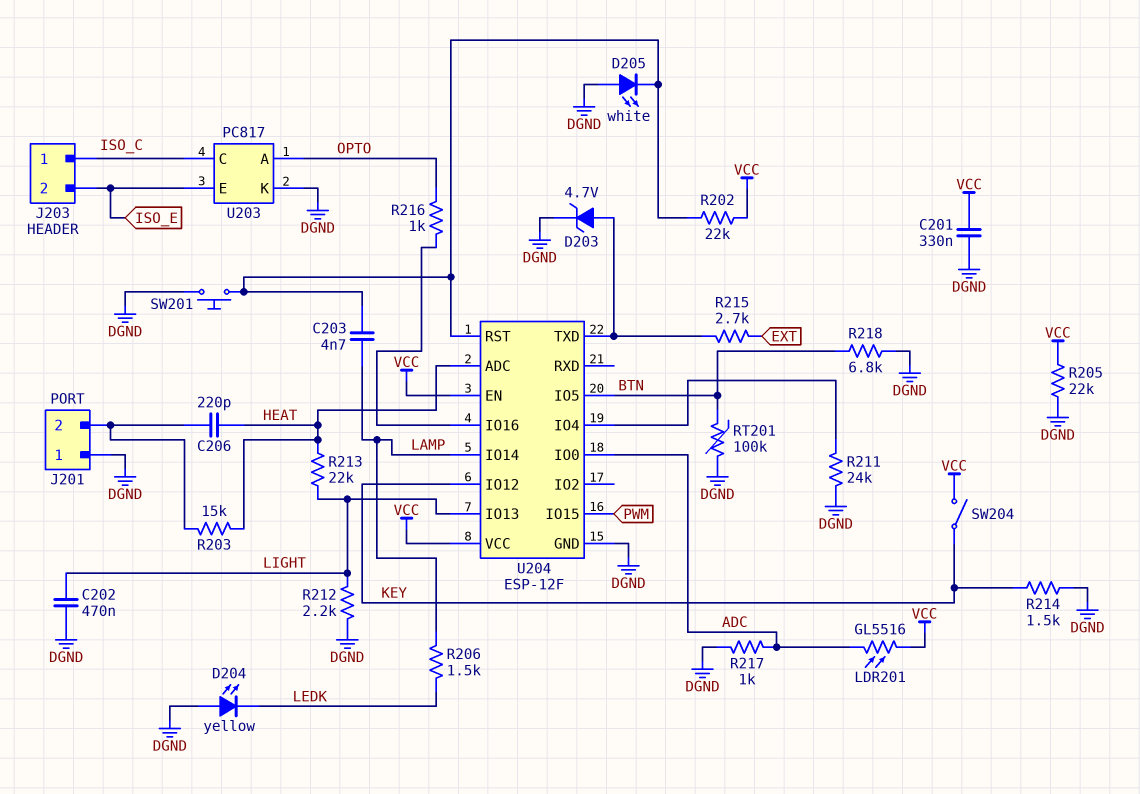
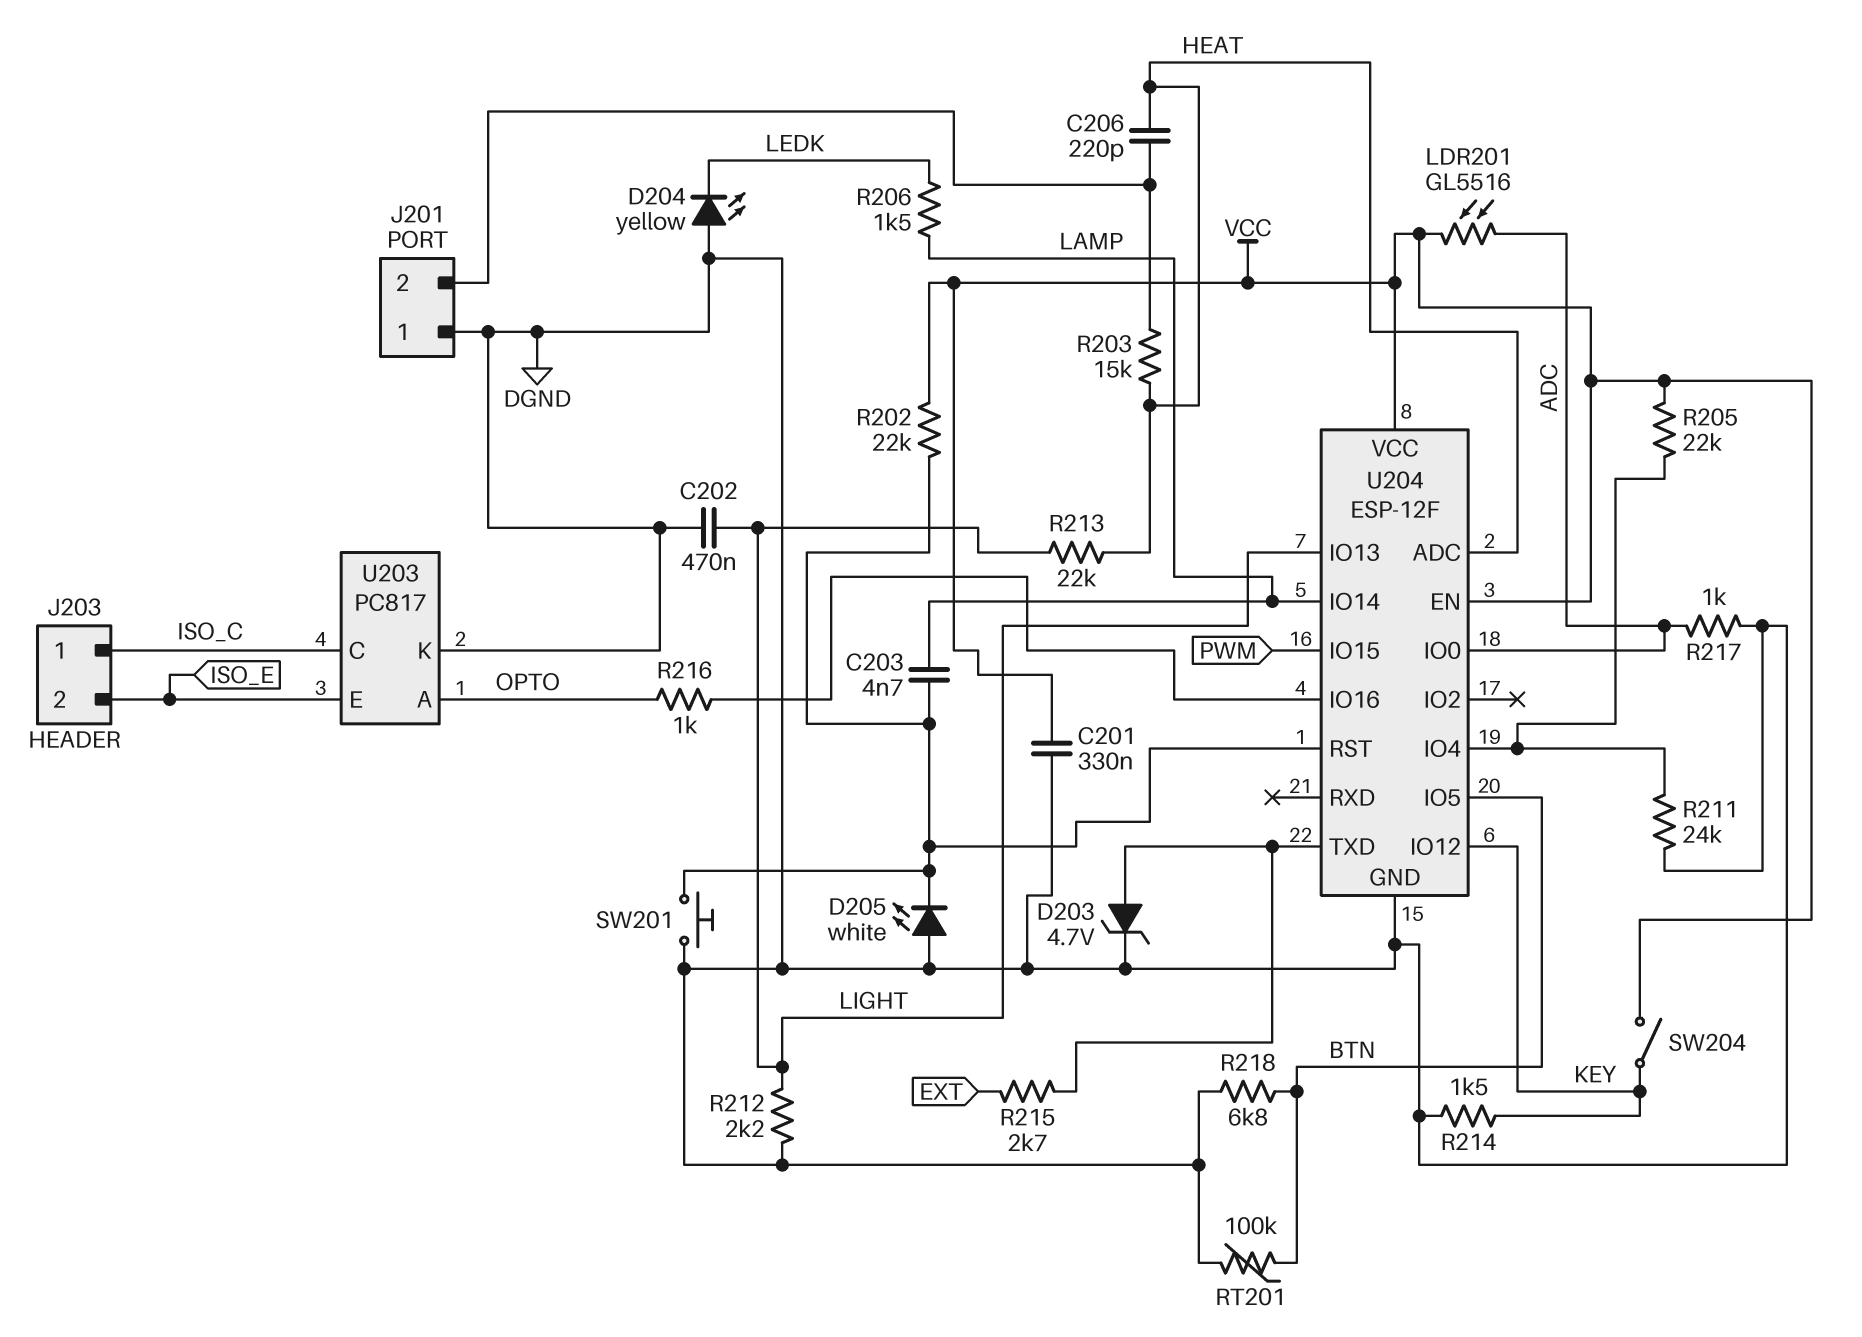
R205: 22k (DGND, VCC) -> 22k (U204/IO4, VCC)

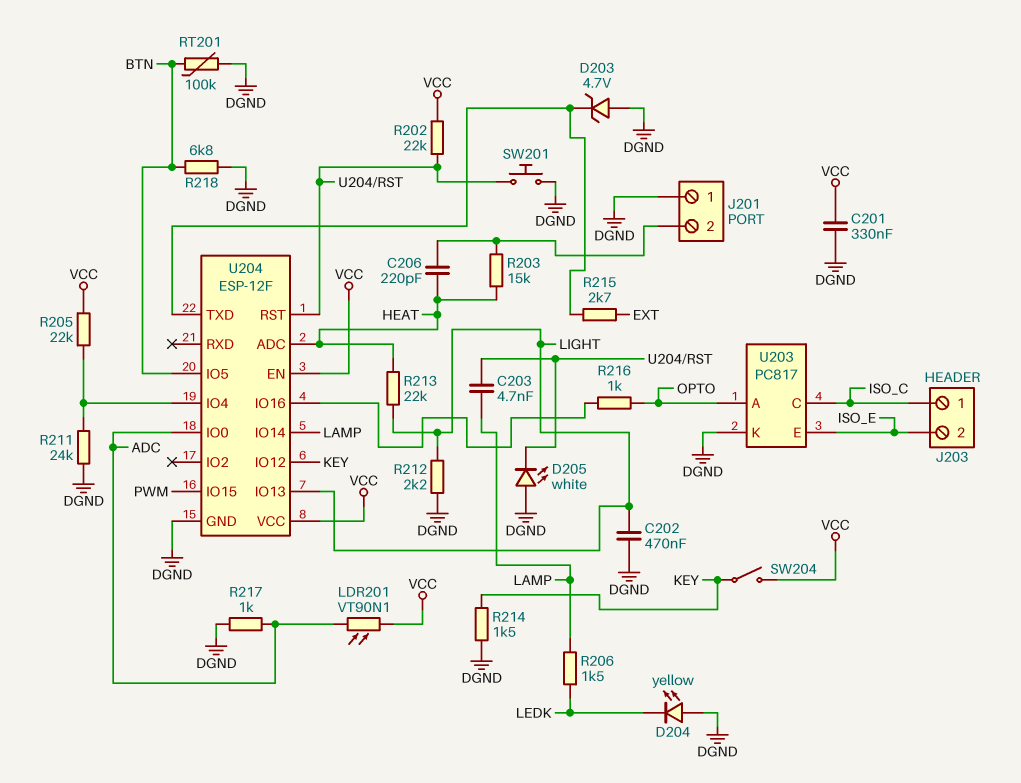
D203: zener 4.7V (A U204/TXD, K DGND) -> zener 4.7V (A DGND, K U204/TXD)
LDR201: GL5516 (ADC, VCC) -> VT90N1 (ADC, VCC)

